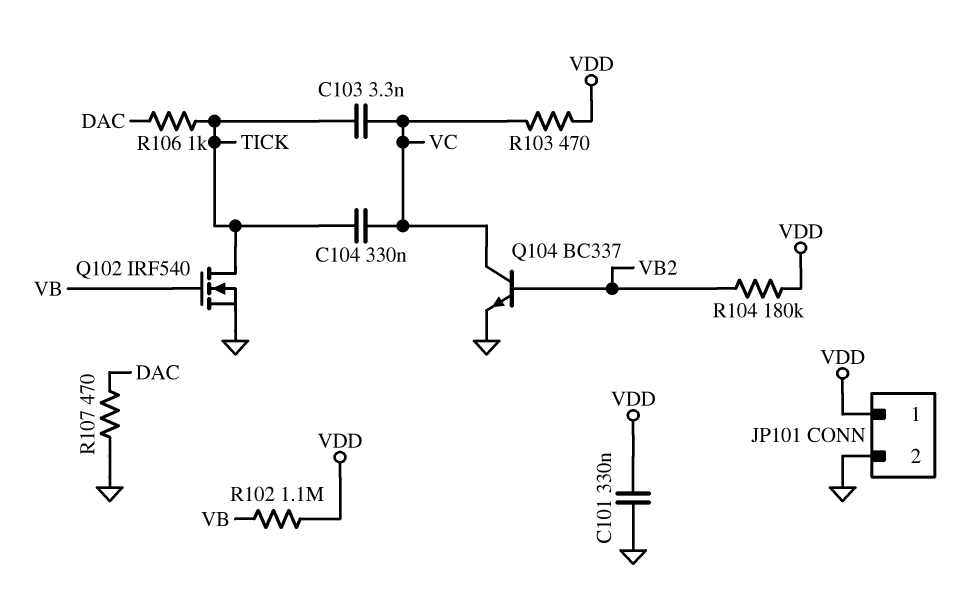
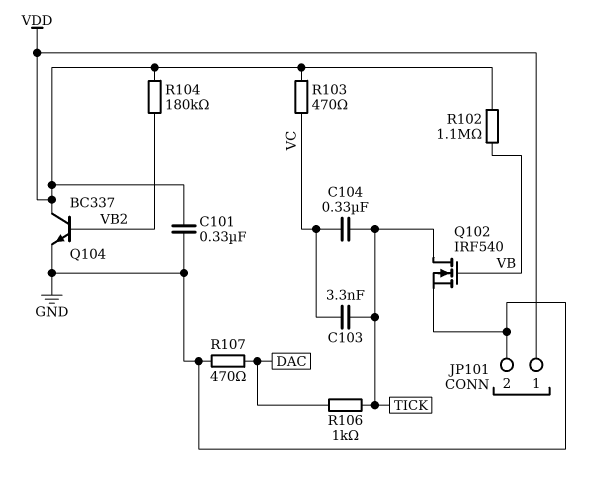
Q104: NPN BC337 (B VB2, C VC, E GND) -> NPN BC337 (B VB2, C VDD, E GND)

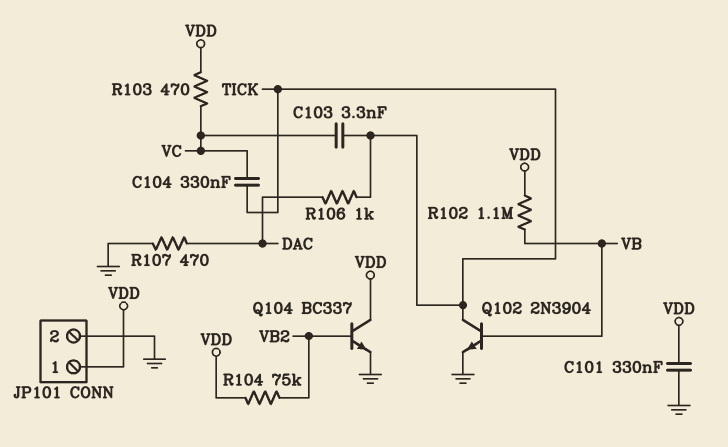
Q102: NMOS IRF540 (G VB, D TICK, S GND) -> NPN 2N3904 (B VB, C TICK, E GND)
R104: 180k (VB2, VDD) -> 75k (VB2, VDD)

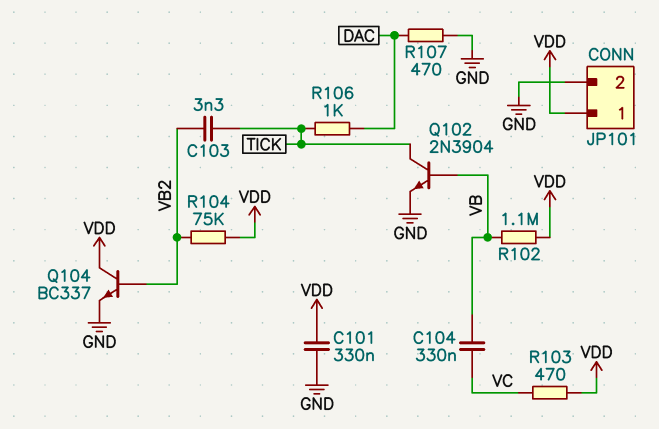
C103: 3.3nF (TICK, VC) -> 3.3nF (TICK, VB2)
C104: 330nF (TICK, VC) -> 330nF (VB, VC)

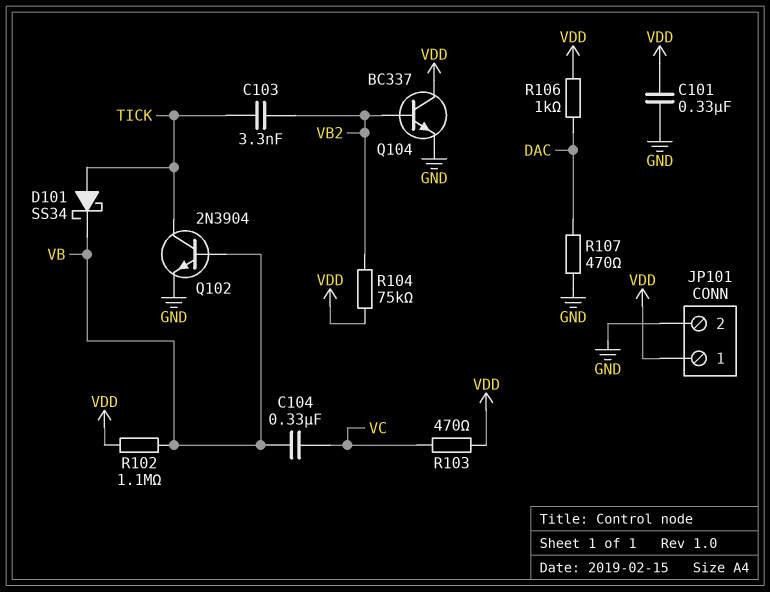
D101: none -> schottky SS34 (A TICK, K VB)
R106: 1k (DAC, TICK) -> 1k (DAC, VDD)

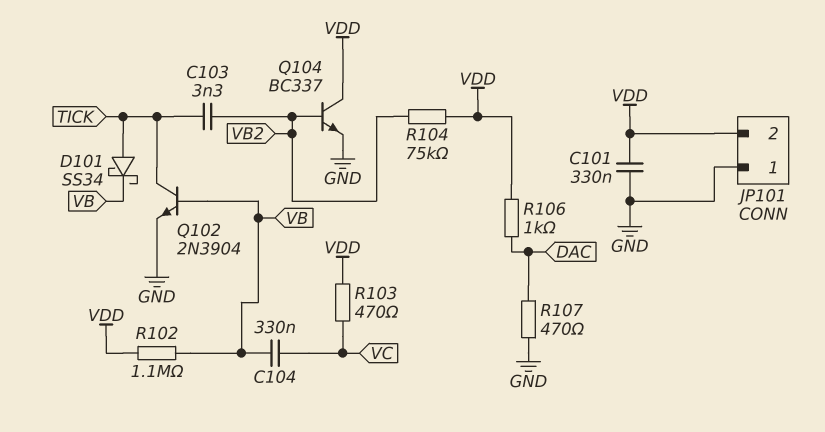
JP101 pin 1: VDD -> GND
JP101 pin 2: GND -> VDD

